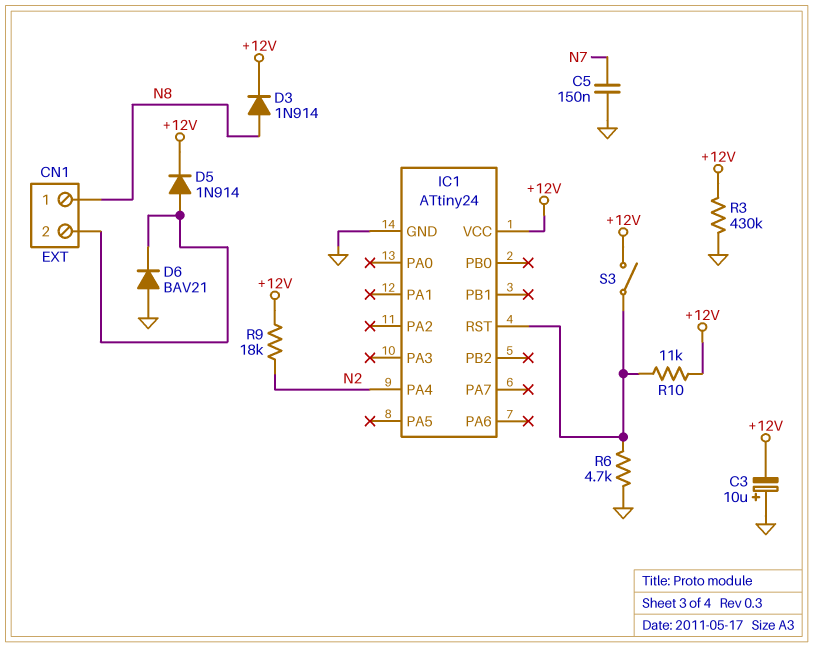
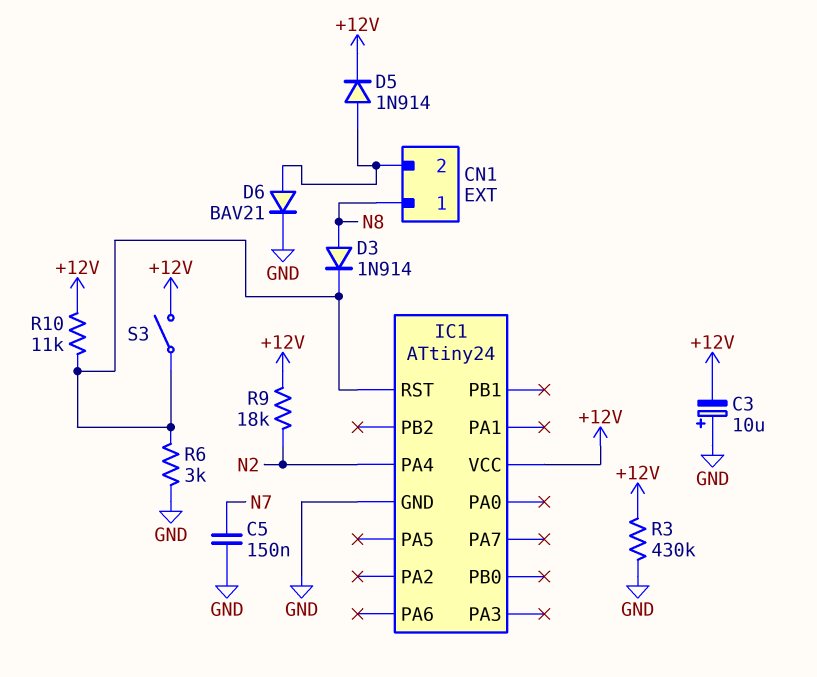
D3: diode 1N914 (A N8, K +12V) -> diode 1N914 (A N8, K IC1/RST)
D6: diode BAV21 (A GND, K CN1/2) -> diode BAV21 (A CN1/2, K GND)
R6: 4.7k (GND, IC1/RST) -> 3k (GND, IC1/RST)

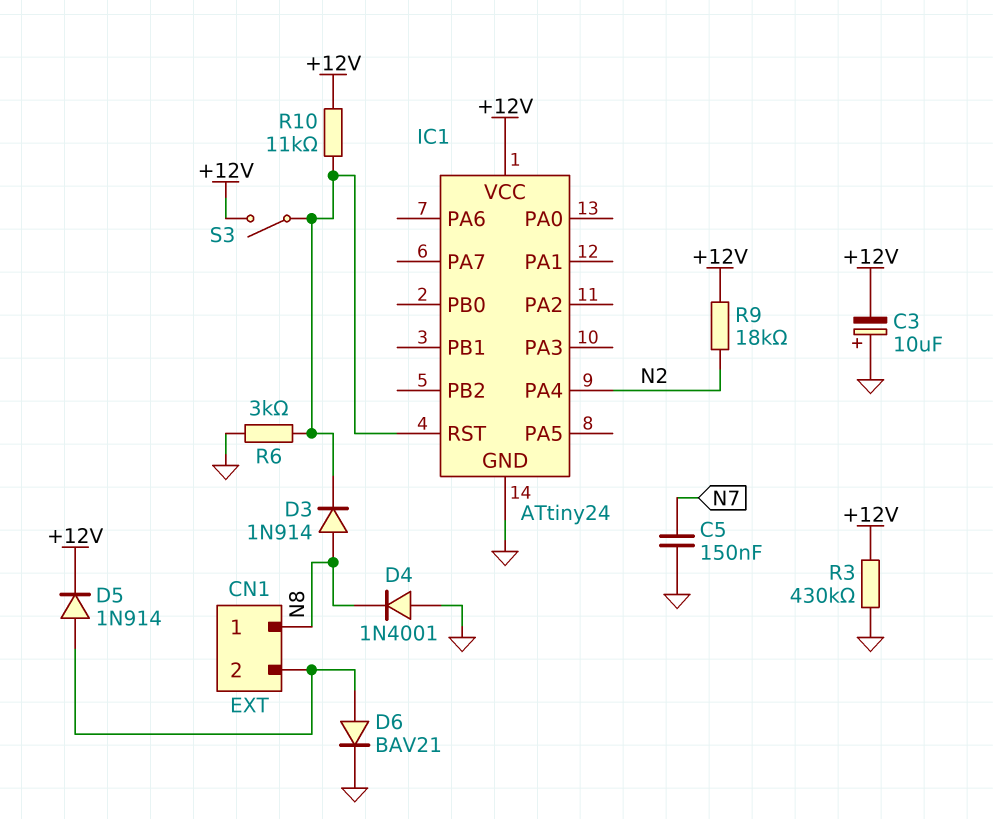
D4: none -> diode 1N4001 (A GND, K N8)

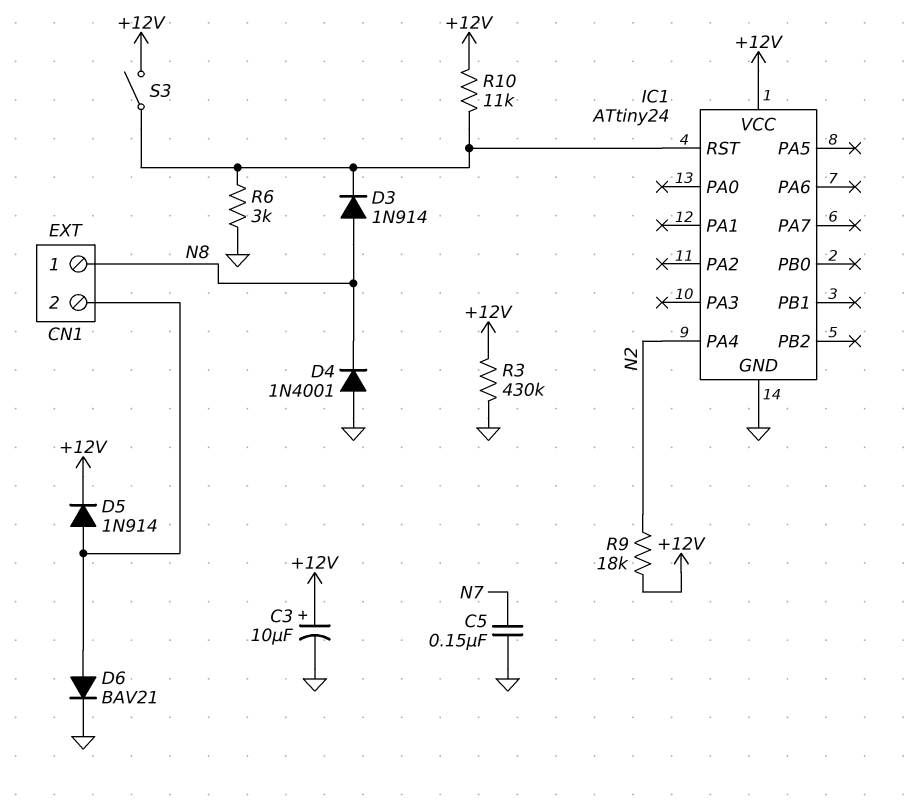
C3: 10uF (plus GND, minus +12V) -> 10uF (plus +12V, minus GND)

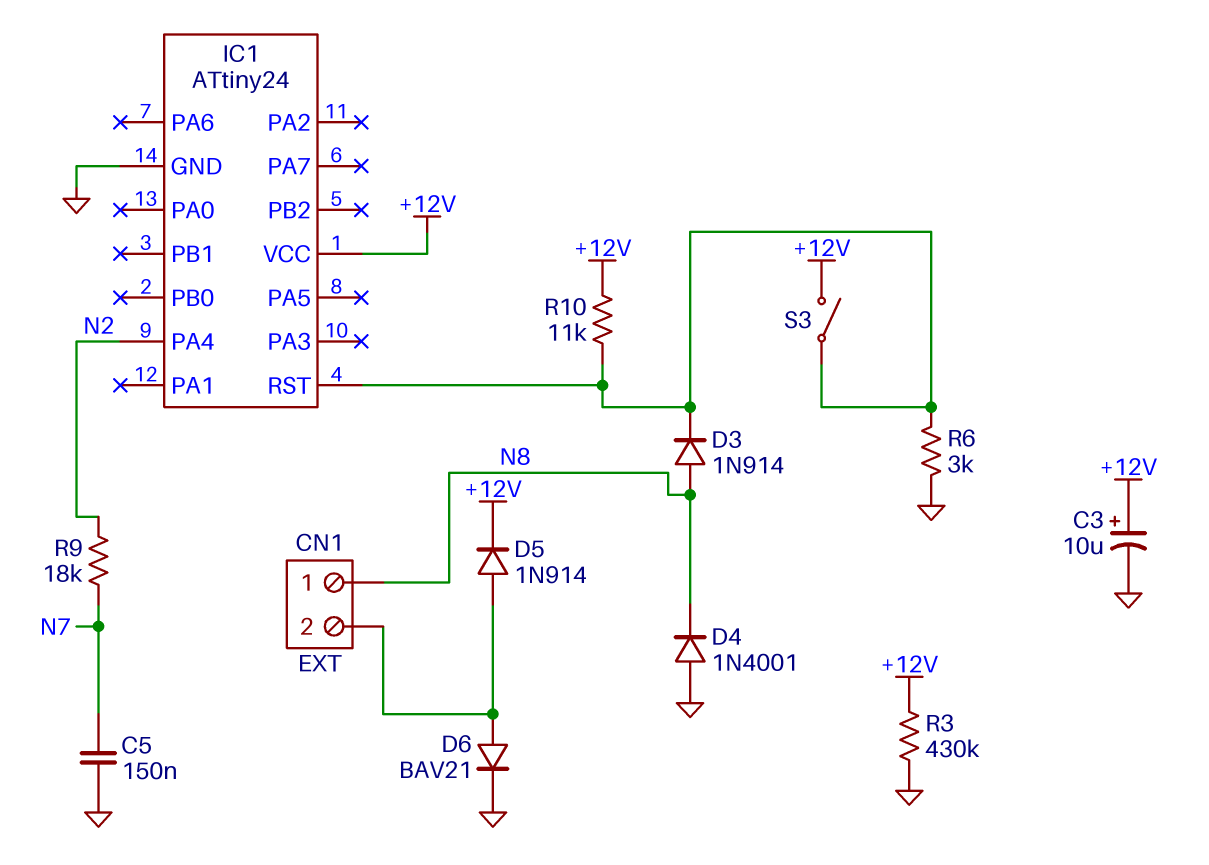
R9: 18k (+12V, N2) -> 18k (N2, N7)

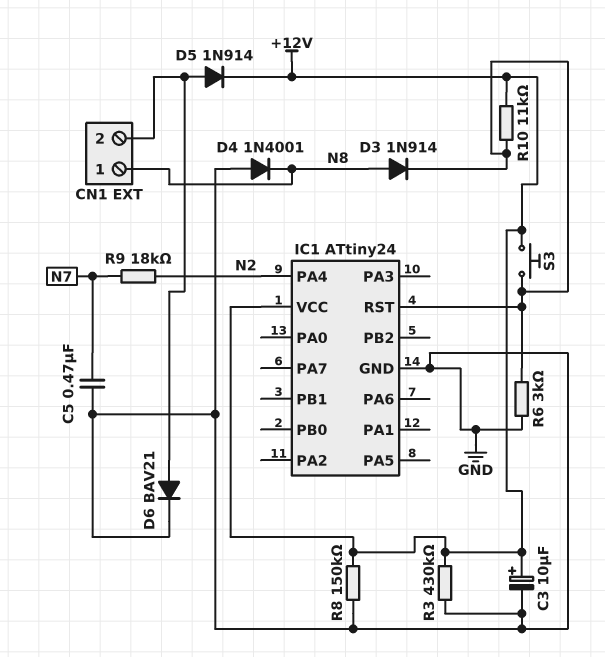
C5: 150nF (GND, N7) -> 470nF (GND, N7)
R8: none -> 150k (+12V, GND)
S3: switch (+12V, IC1/RST) -> button (+12V, IC1/RST)

